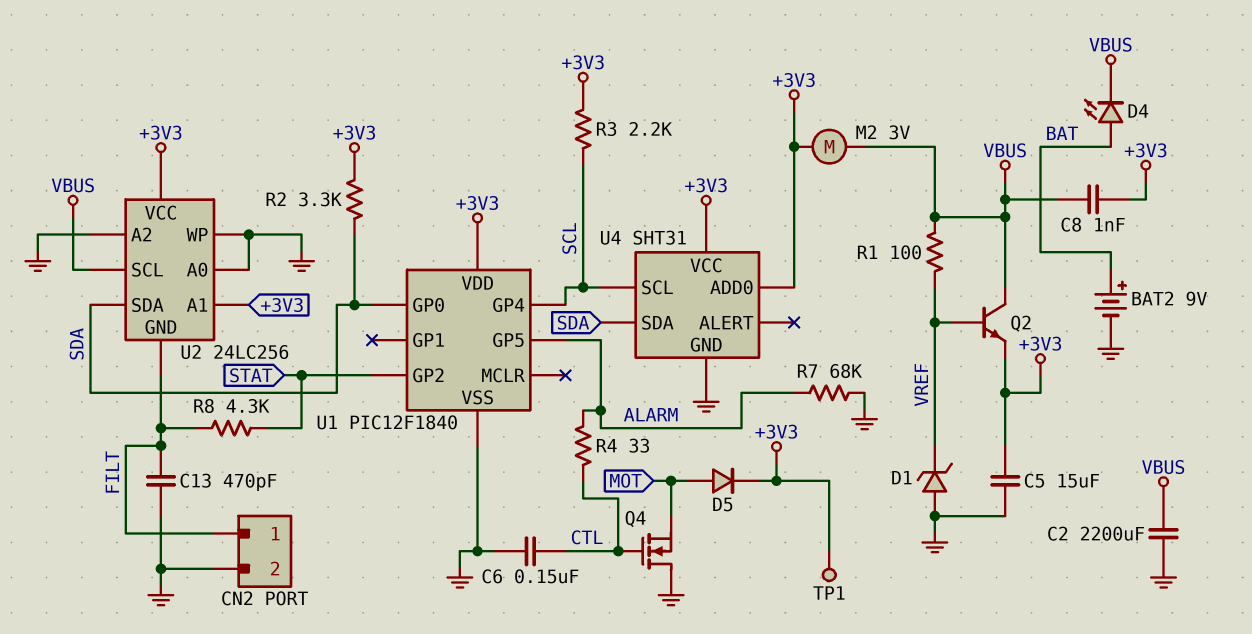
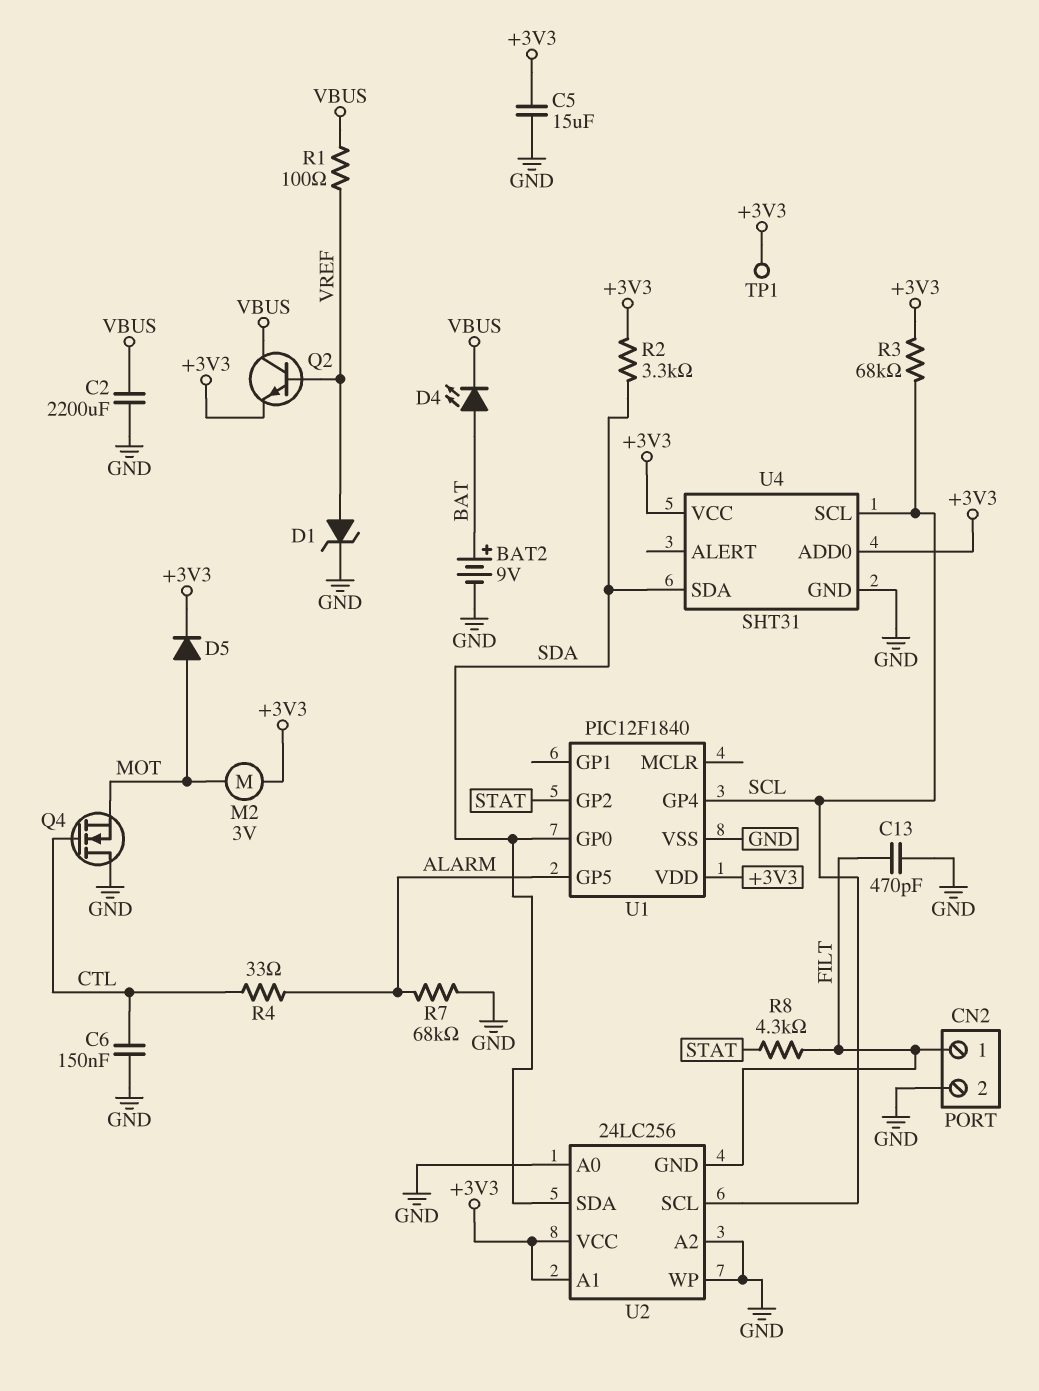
C8: 1nF (+3V3, VBUS) -> none
D1: zener (A GND, K VREF) -> zener (A VREF, K GND)
M2: motor 3V (+3V3, VBUS) -> motor 3V (+3V3, MOT)
R3: 2.2k (+3V3, SCL) -> 68k (+3V3, SCL)
U2 pin SCL: VBUS -> SCL

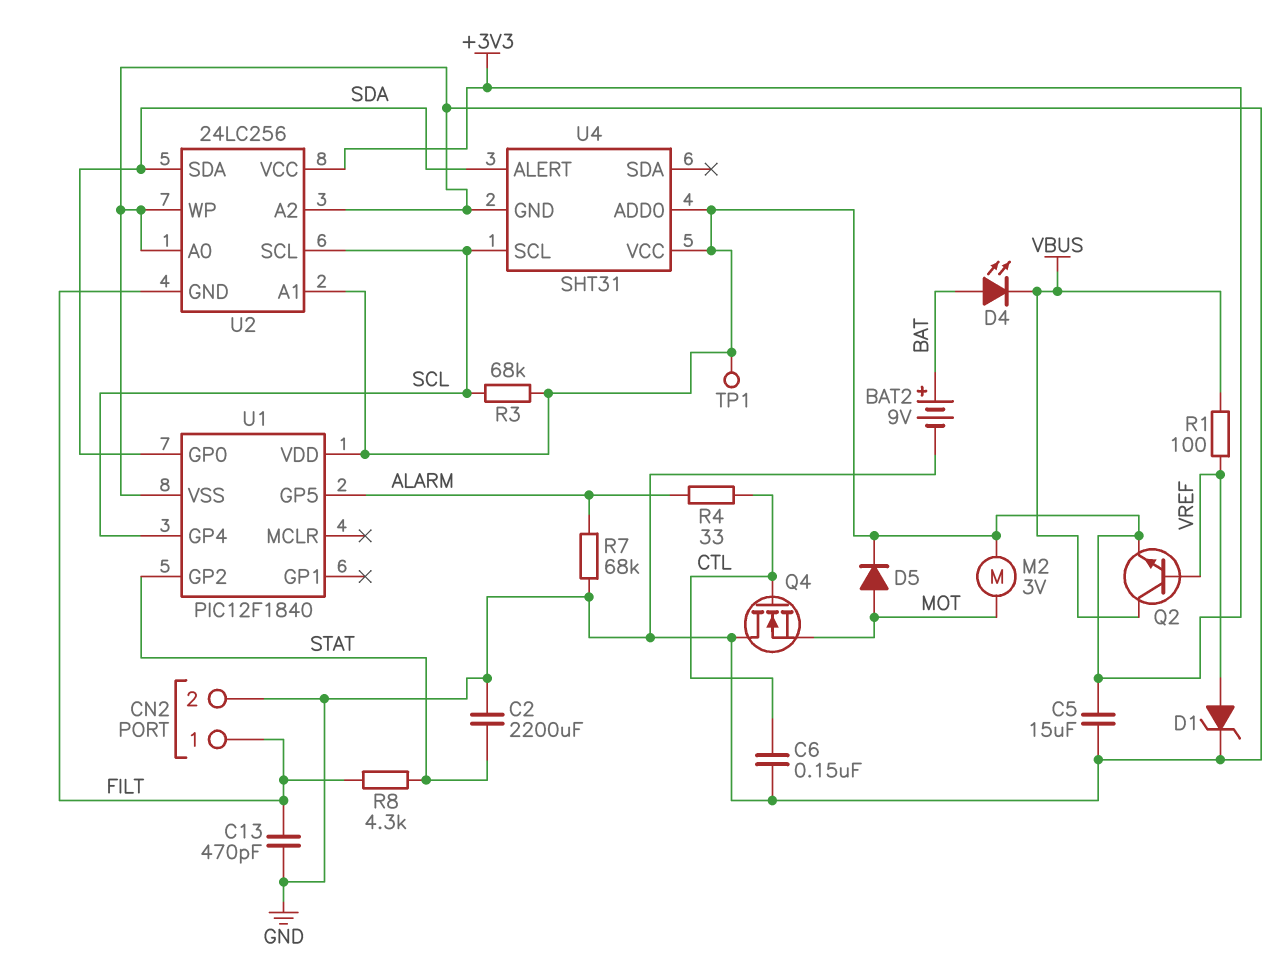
C2: 2200uF (GND, VBUS) -> 2200uF (GND, STAT)
R2: 3.3k (+3V3, SDA) -> none
U4 pin ALERT: none -> SDA
U4 pin SDA: SDA -> none

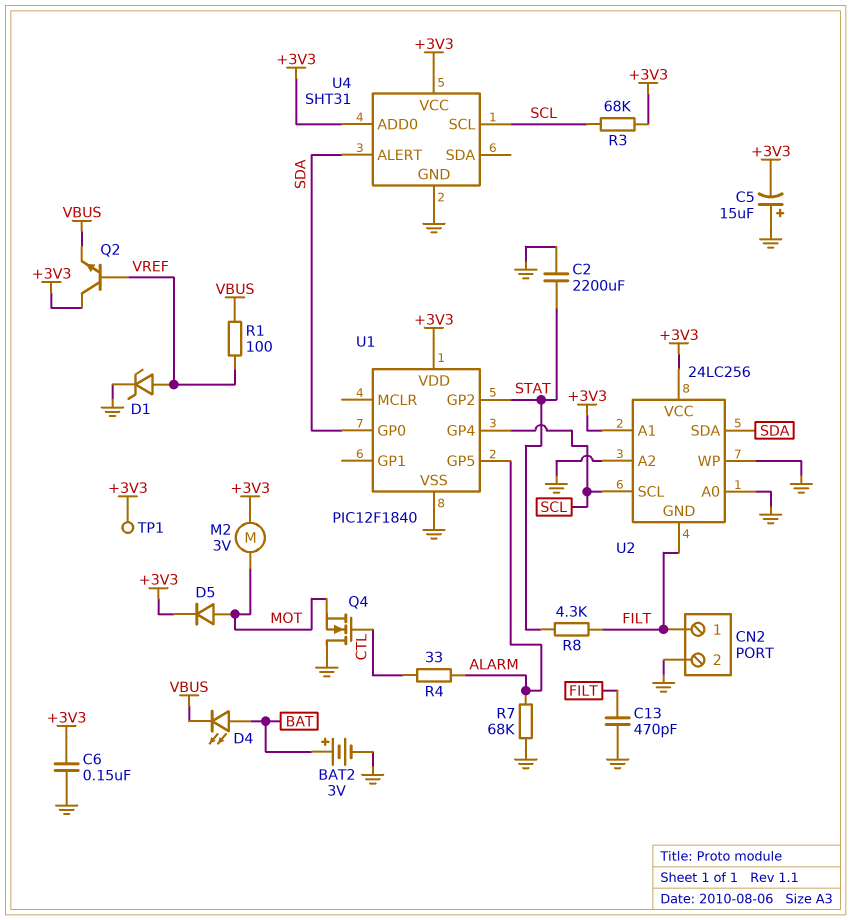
BAT2: 9V (plus BAT, minus GND) -> 3V (plus BAT, minus GND)
C5: 15uF (+3V3, GND) -> 15uF (plus GND, minus +3V3)
C6: 150nF (CTL, GND) -> 150nF (+3V3, GND)
Q2: NPN (B VREF, C VBUS, E +3V3) -> NPN (B VREF, C +3V3, E VBUS)

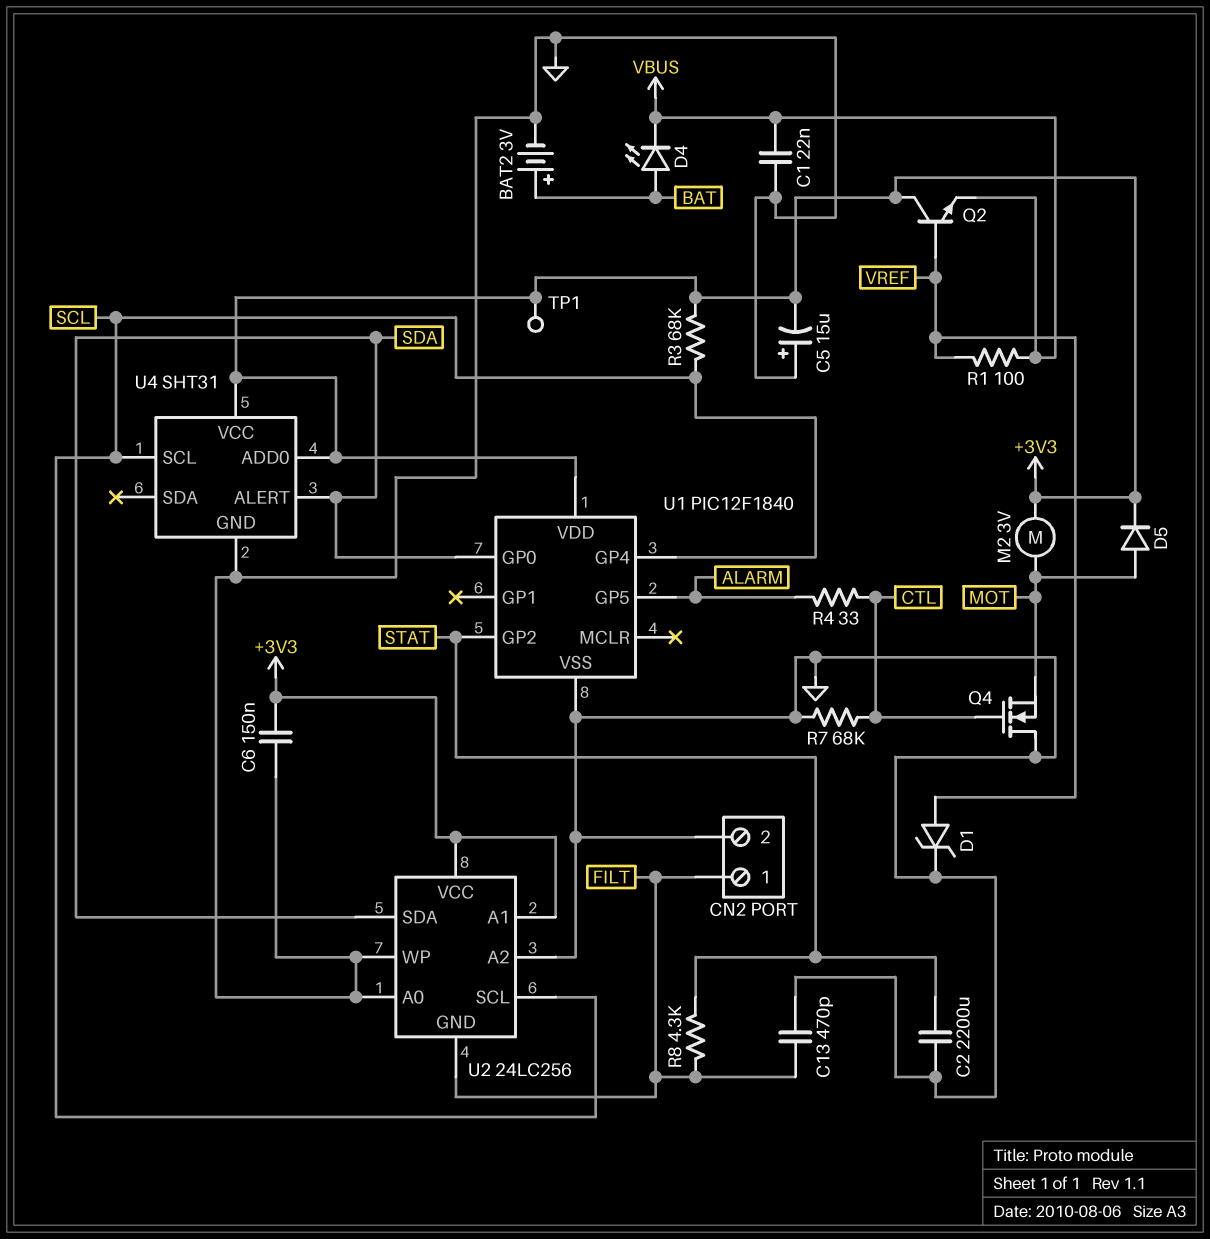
C1: none -> 22nF (GND, VBUS)
R7: 68k (ALARM, GND) -> 68k (CTL, GND)

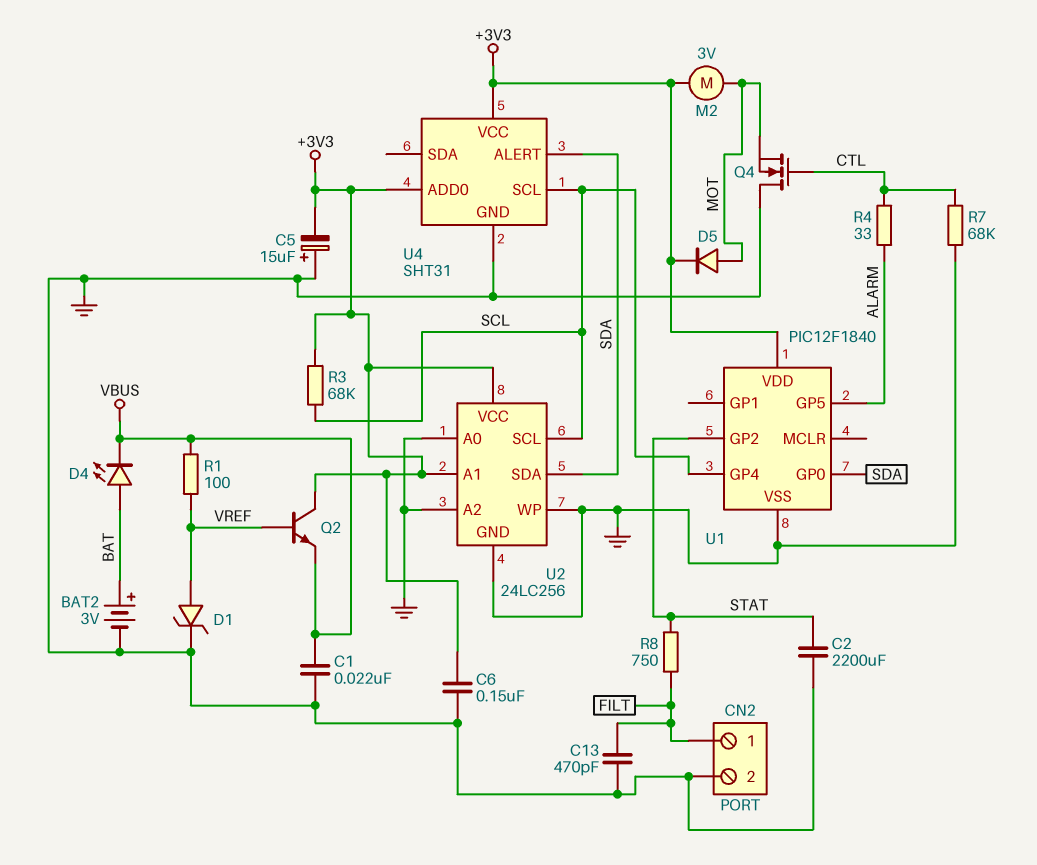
R8: 4.3k (FILT, STAT) -> 750 (FILT, STAT)
TP1: test point (+3V3) -> none
U2 pin GND: FILT -> GND

